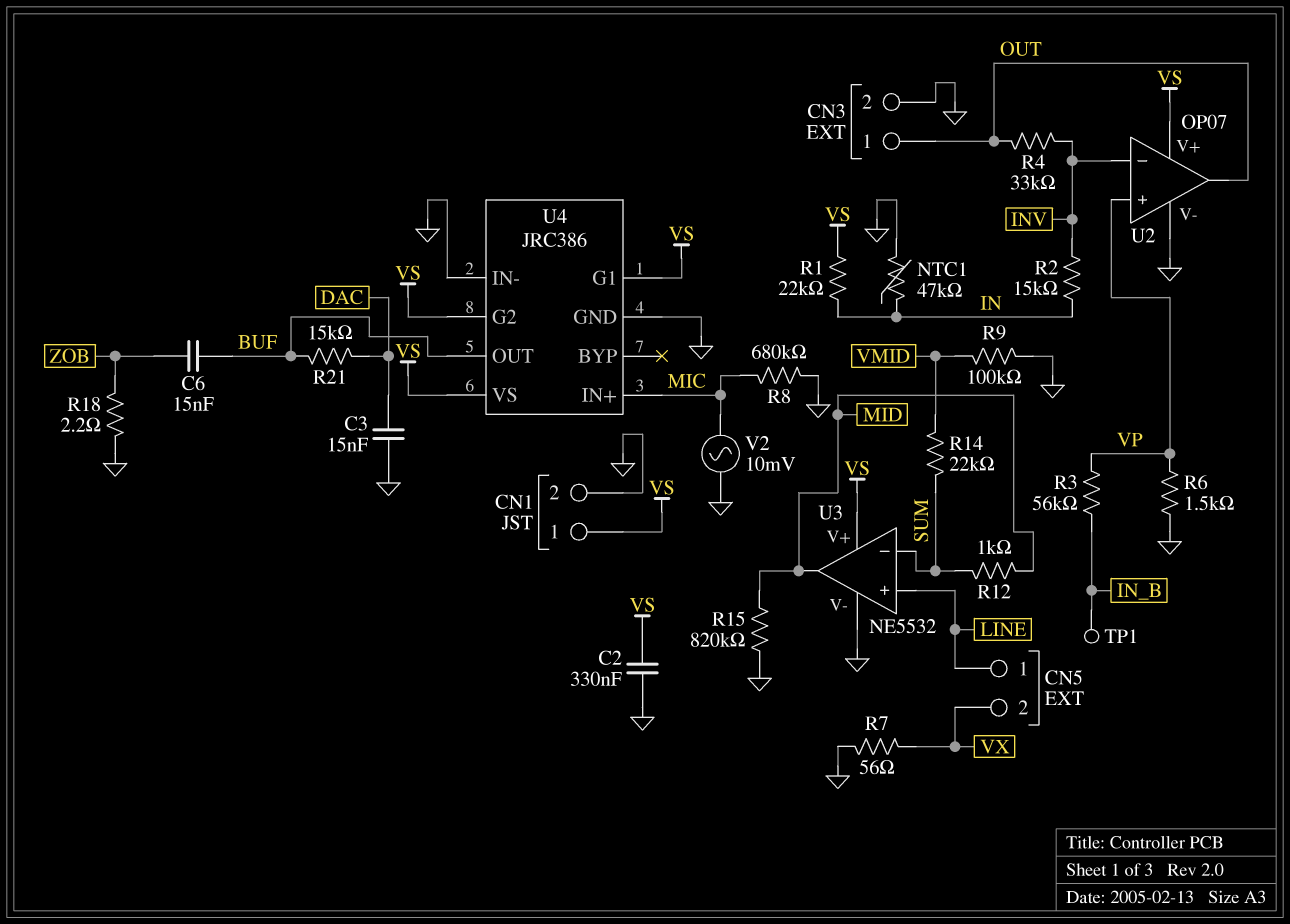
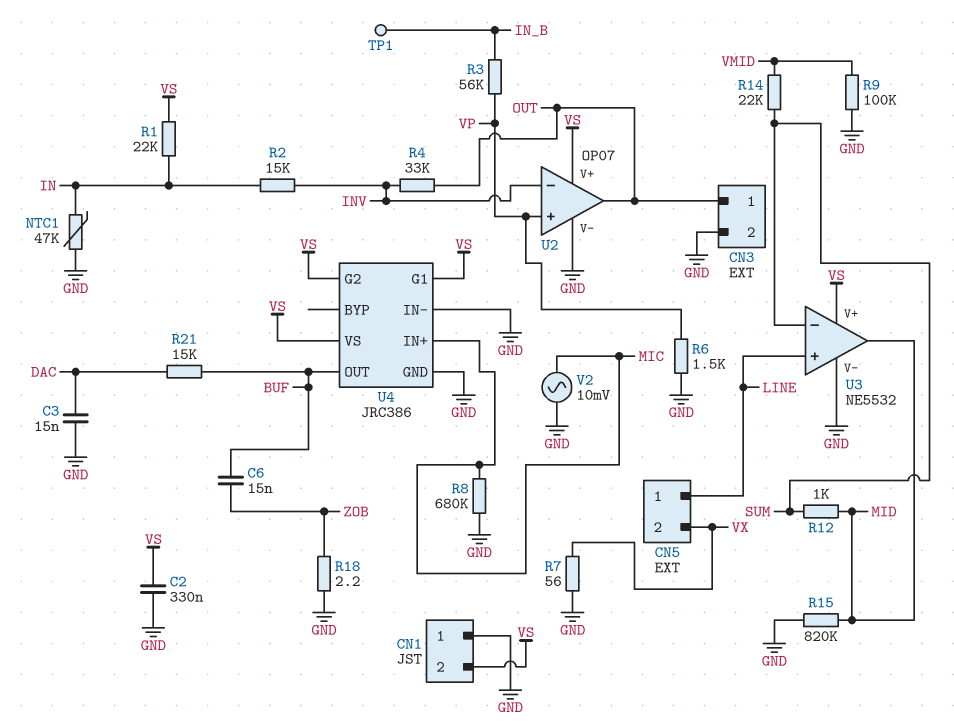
CN1 pin 1: VS -> GND
CN1 pin 2: GND -> VS

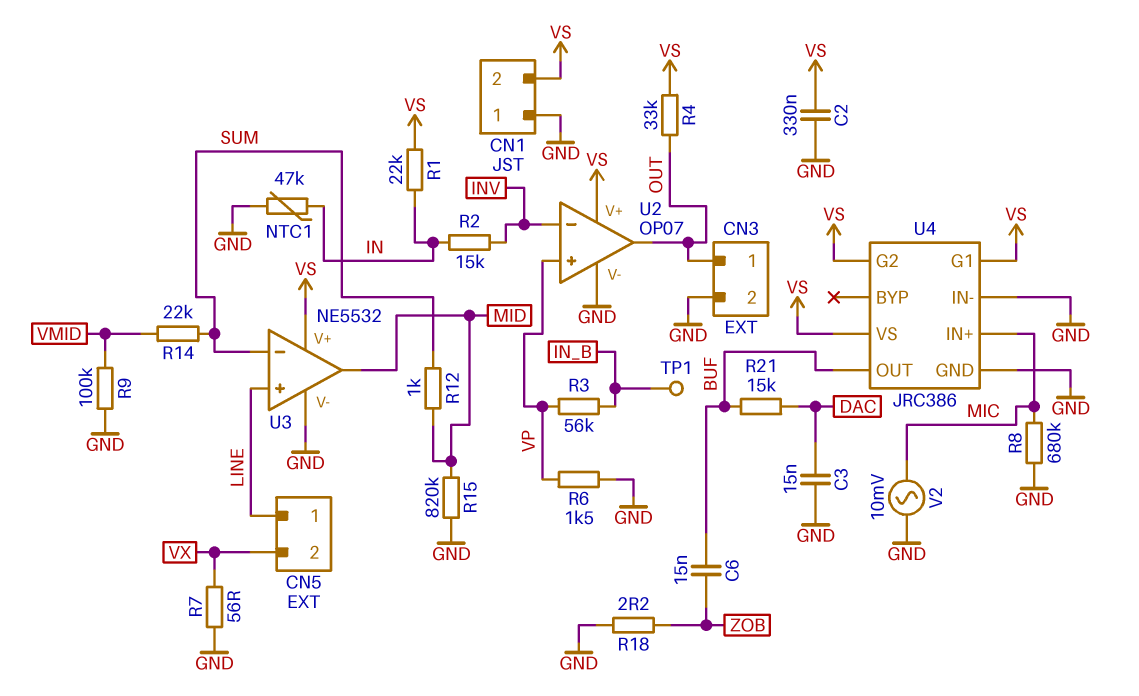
R4: 33k (INV, OUT) -> 33k (OUT, VS)

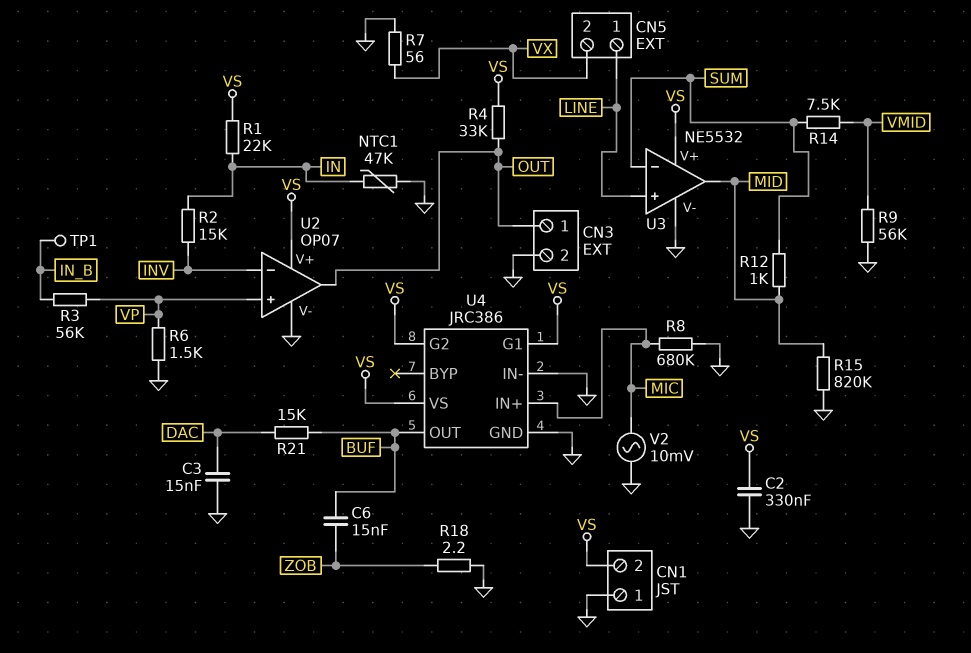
R9: 100k (GND, VMID) -> 56k (GND, VMID)
R14: 22k (SUM, VMID) -> 7.5k (SUM, VMID)

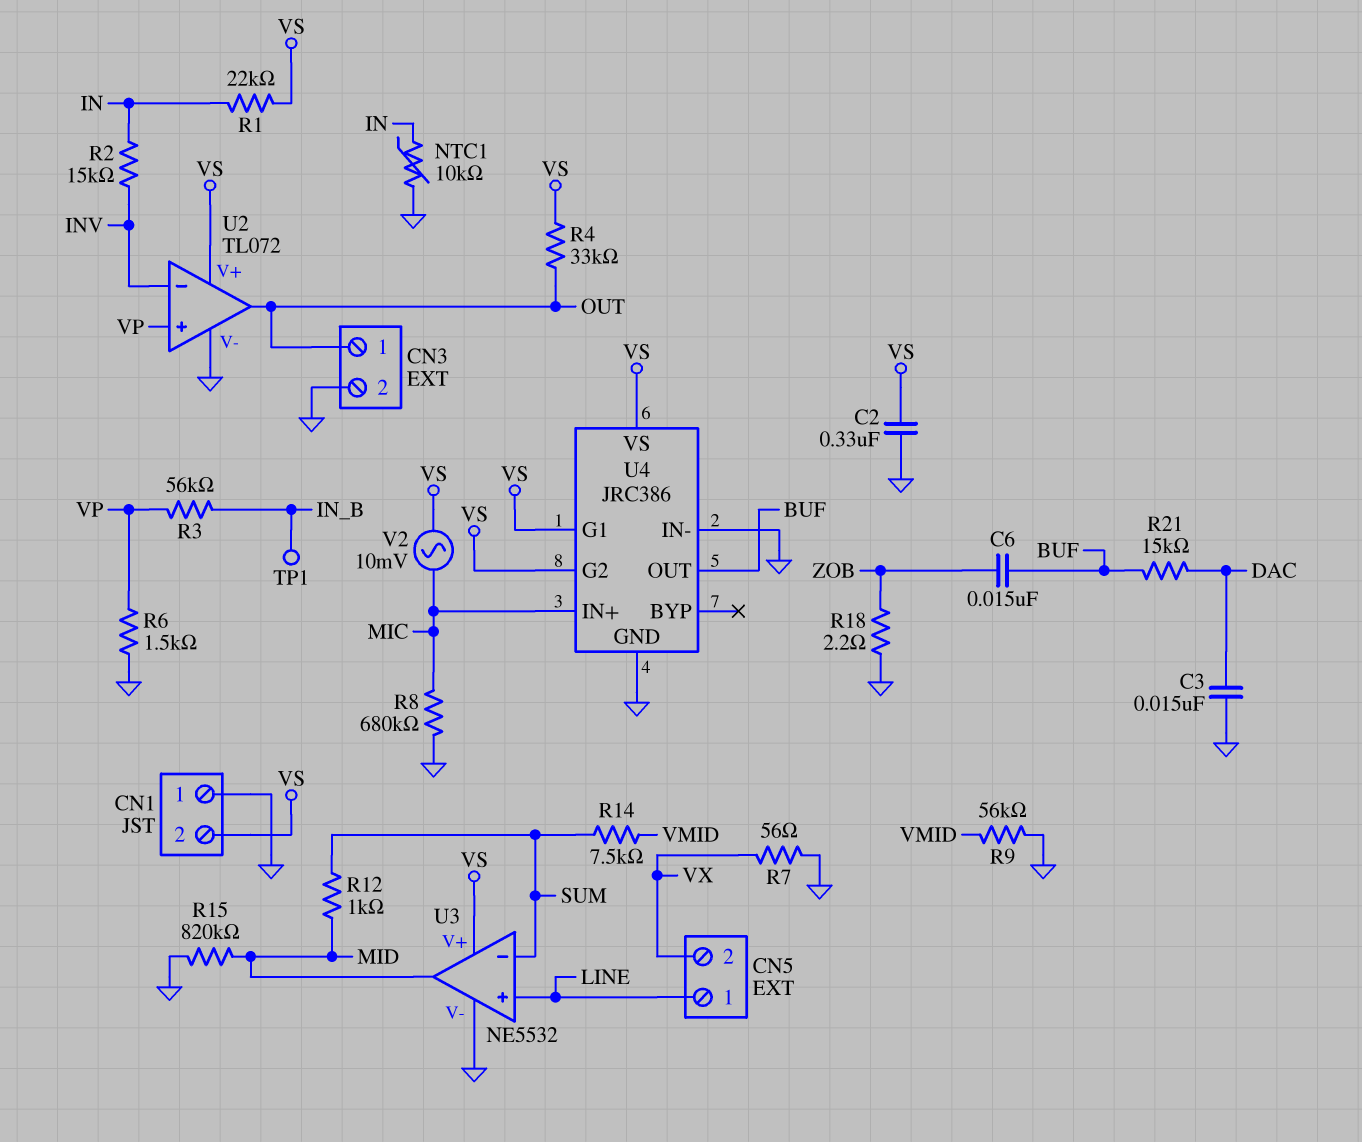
NTC1: 47k (GND, IN) -> 10k (GND, IN)
U2: OP07 -> TL072
V2: AC 10mV (GND, MIC) -> AC 10mV (MIC, VS)

